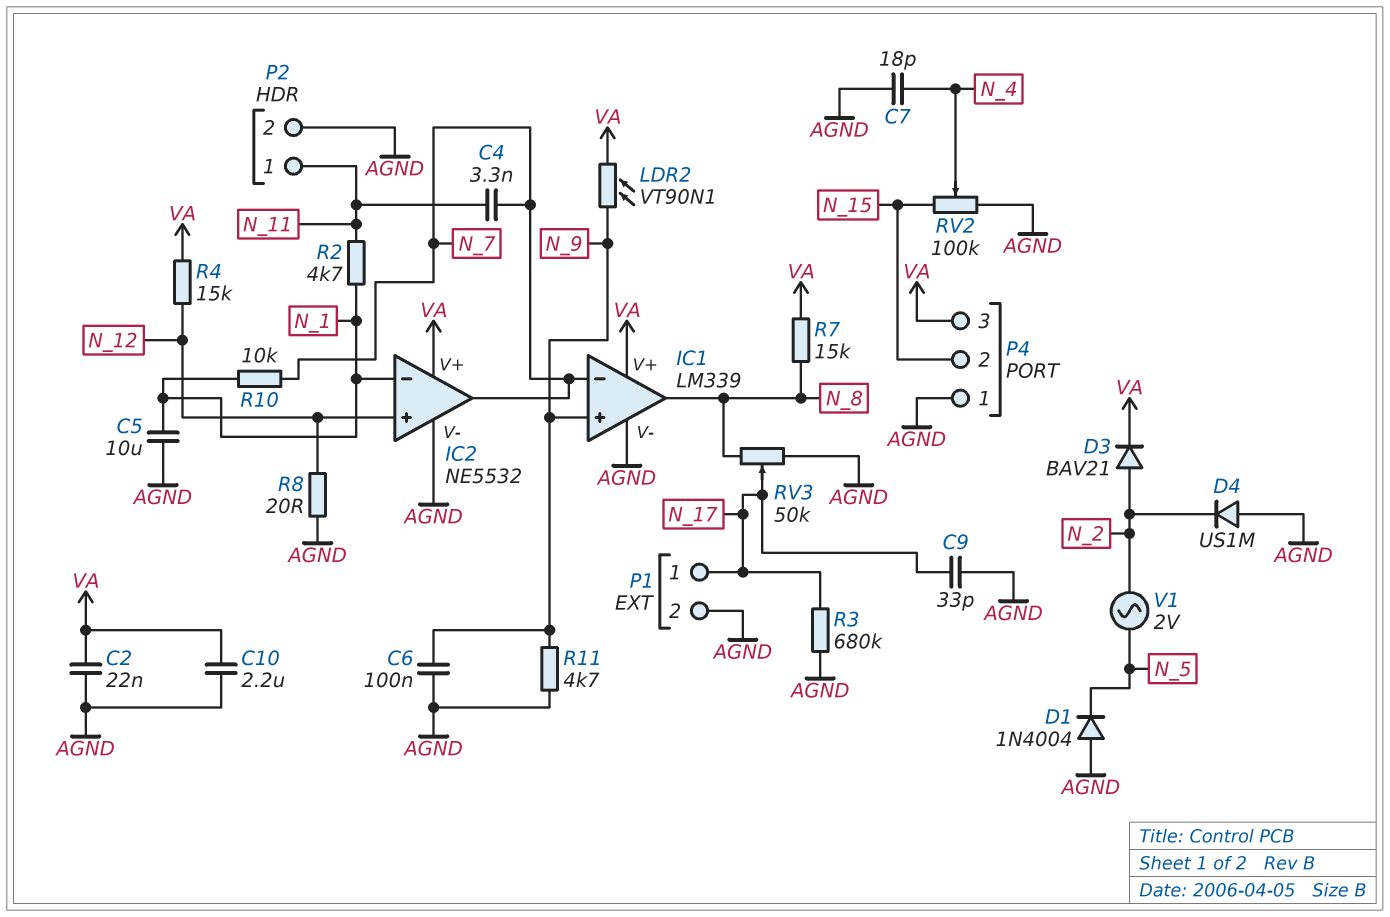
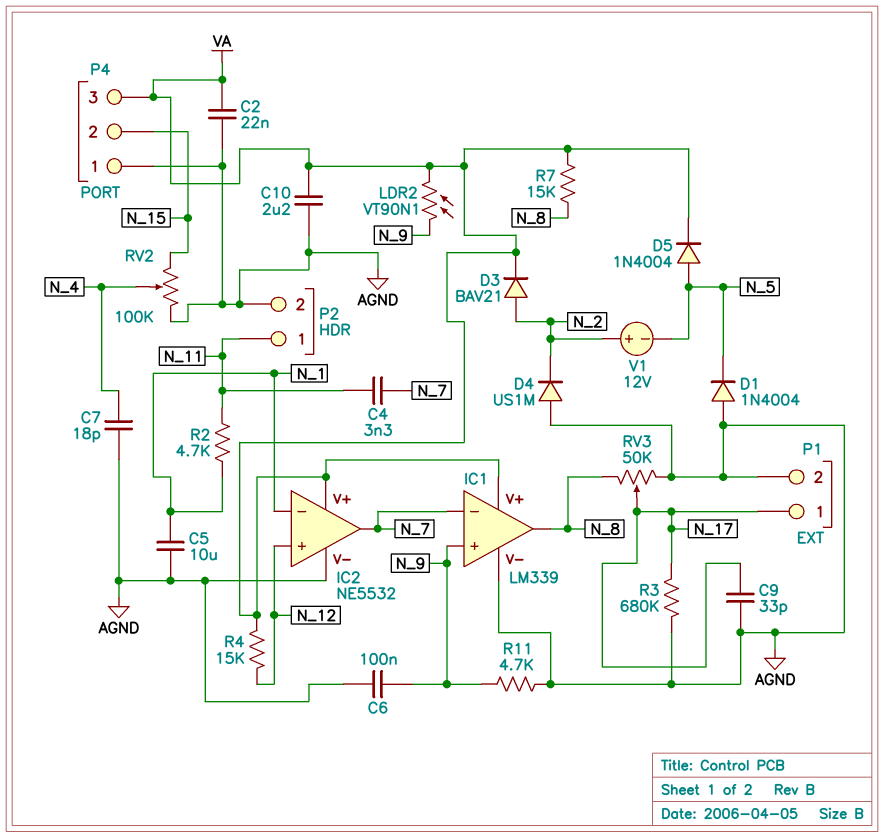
D5: none -> diode 1N4004 (A N_5, K VA)
R8: 20 (AGND, N_12) -> none
R10: 10k (N_1, N_7) -> none
V1: AC 2V (N_2, N_5) -> 12V (plus N_2, minus N_5)

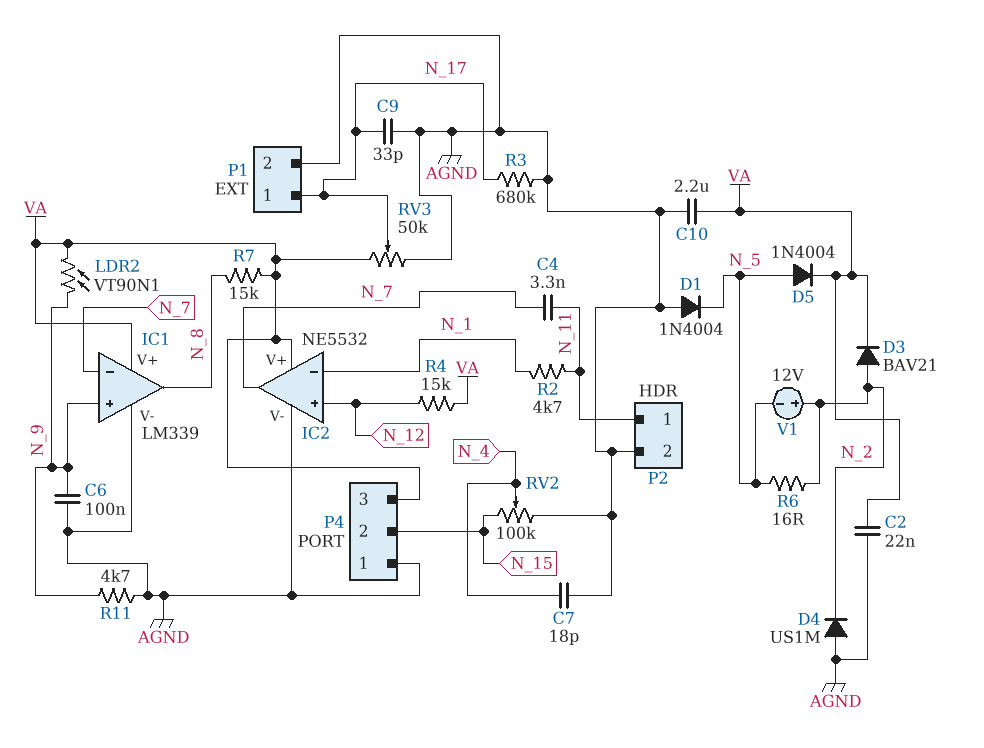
C5: 10uF (AGND, N_1) -> none
R6: none -> 16 (N_2, N_5)
RV3: 50k (AGND, N_8, wiper N_17) -> 50k (AGND, VA, wiper N_17)

